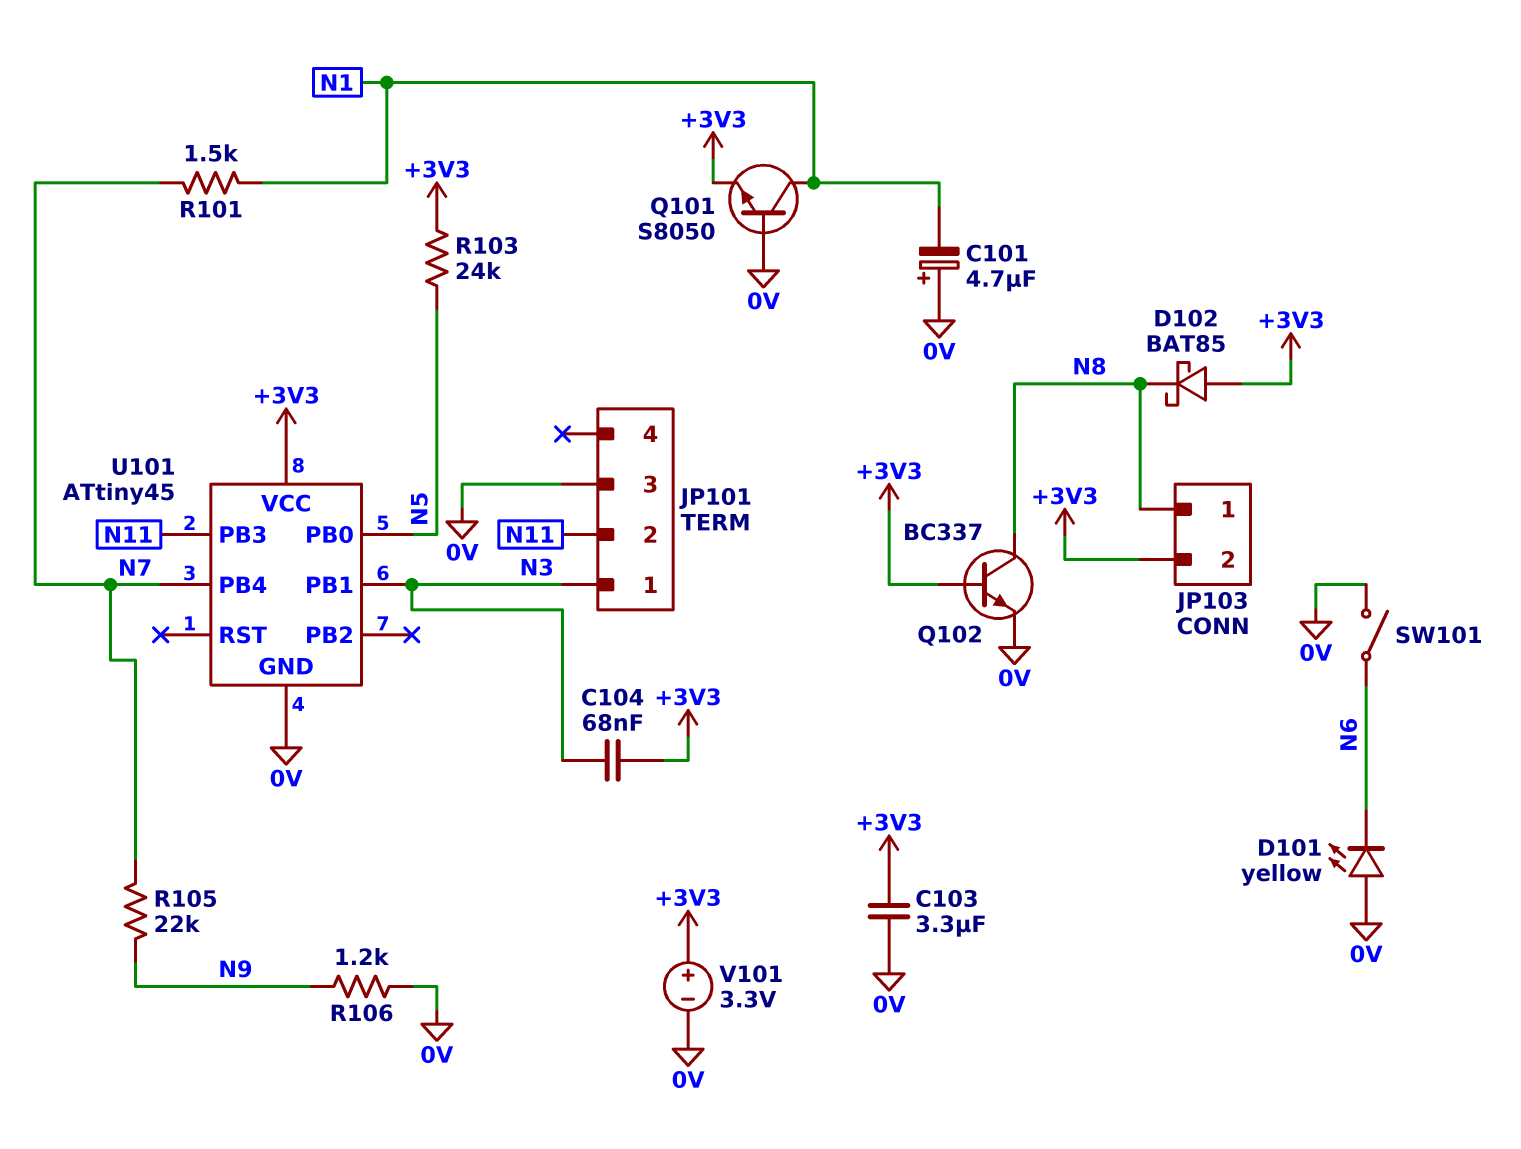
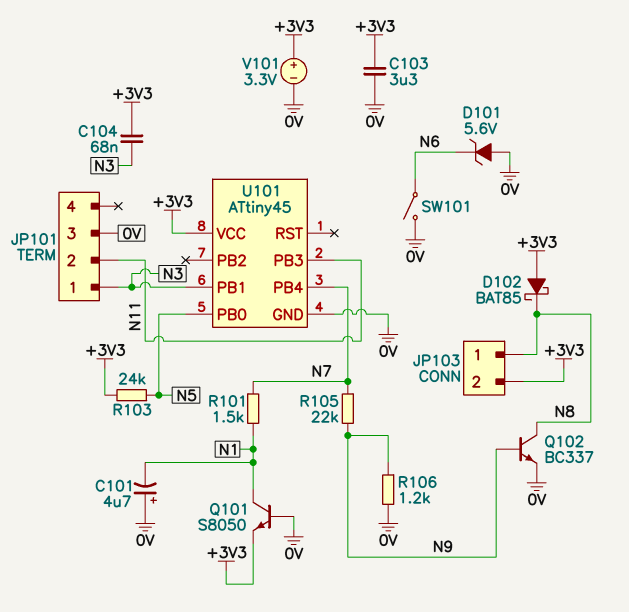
D101: LED yellow (A 0V, K N6) -> zener 5.6V (A 0V, K N6)
Q102: NPN BC337 (B +3V3, C N8, E 0V) -> NPN BC337 (B N9, C N8, E 0V)

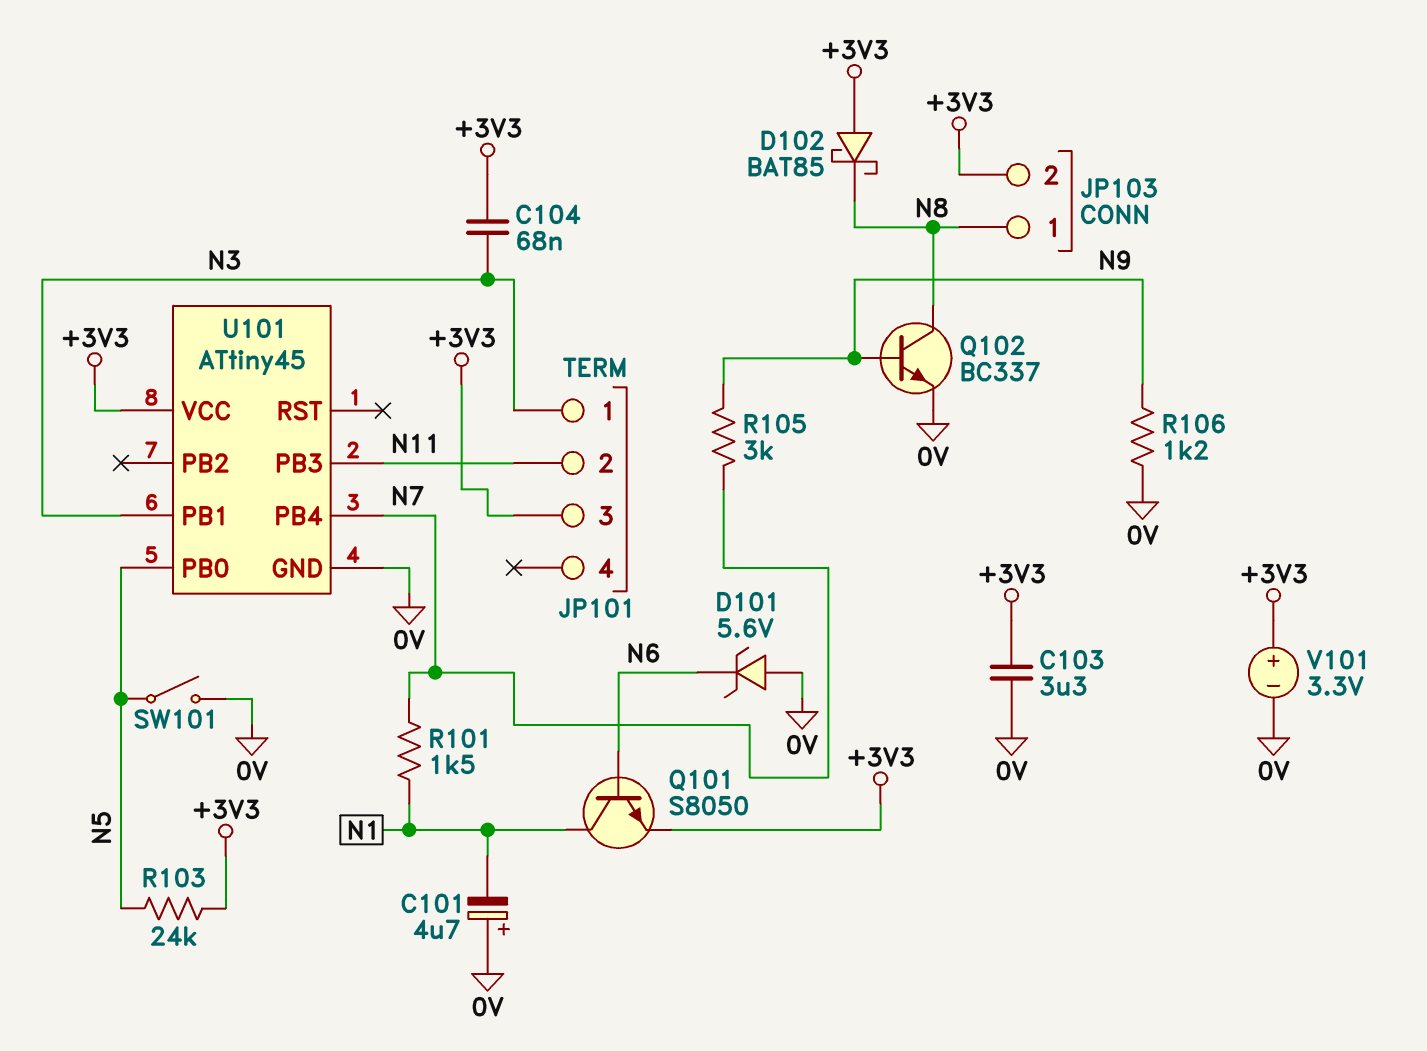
JP101 pin 3: 0V -> +3V3
Q101: NPN S8050 (B 0V, C N1, E +3V3) -> NPN S8050 (B N6, C N1, E +3V3)
R105: 22k (N7, N9) -> 3k (N7, N9)
SW101: switch (0V, N6) -> switch (0V, N5)

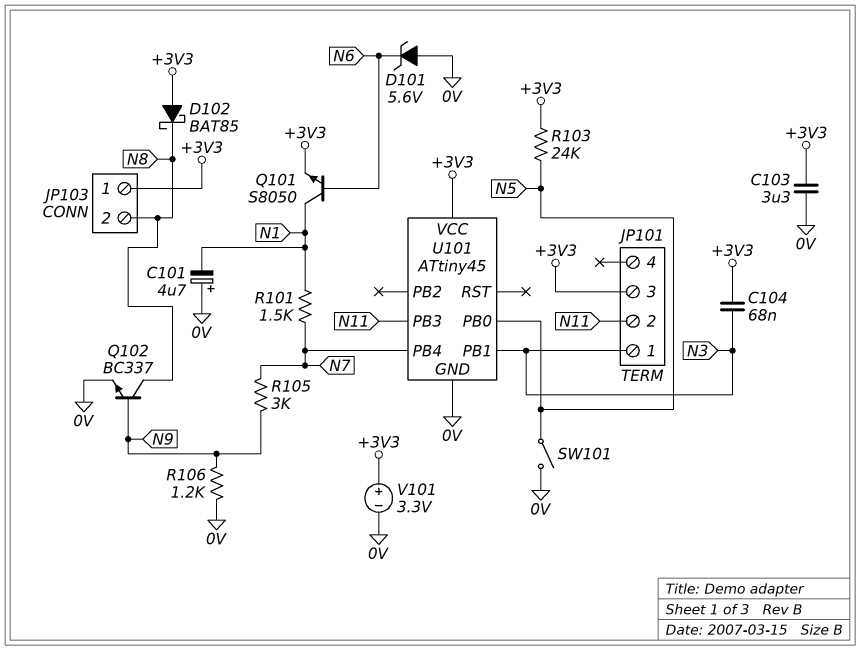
JP103 pin 1: N8 -> +3V3
JP103 pin 2: +3V3 -> N8

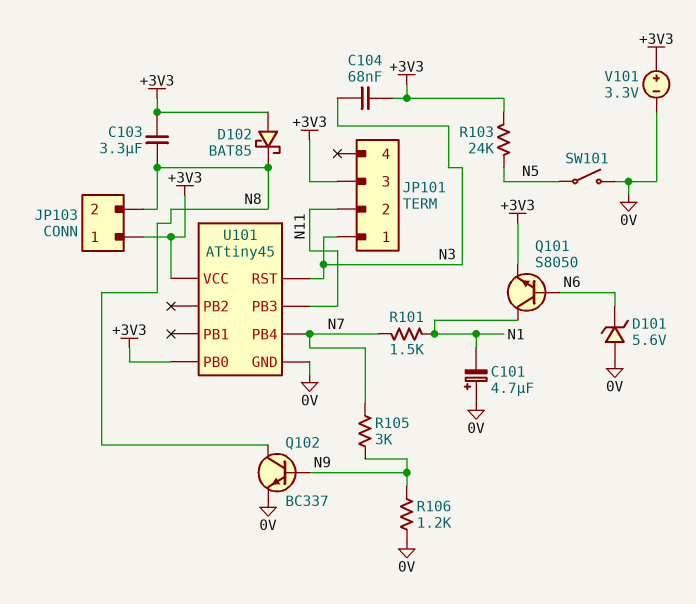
C103: 3.3uF (+3V3, 0V) -> 3.3uF (+3V3, N8)
U101 pin PB0: N5 -> +3V3
U101 pin PB1: N3 -> none
U101 pin RST: none -> N3

